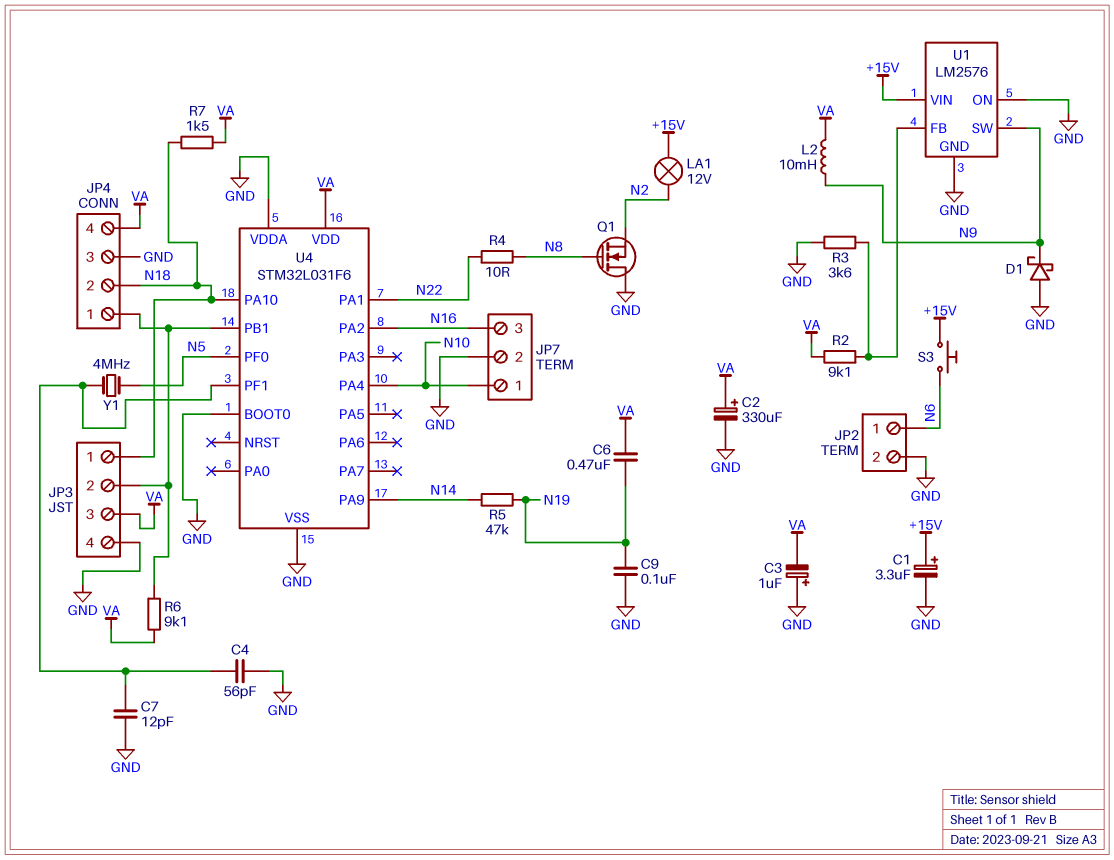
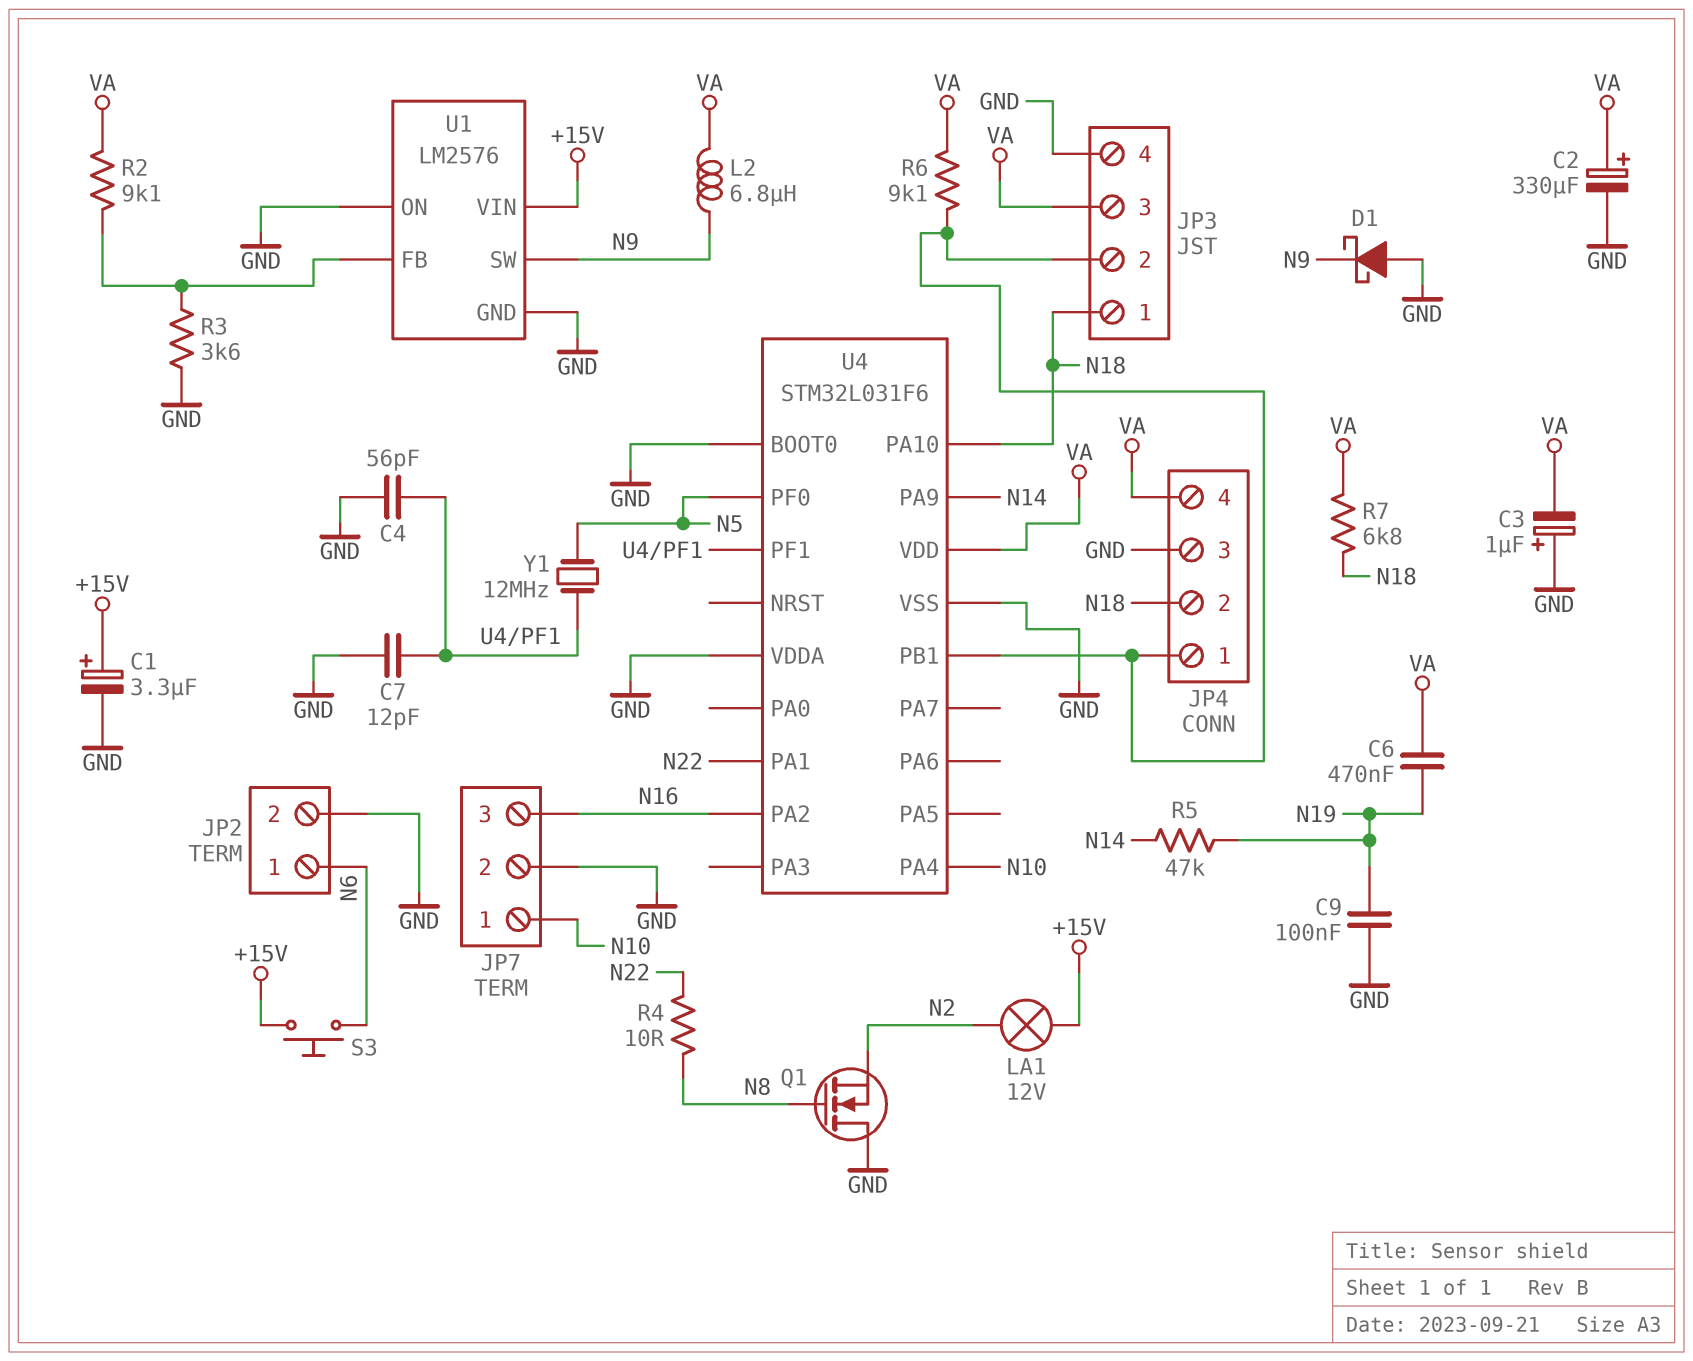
L2: 10mH (N9, VA) -> 6.8uH (N9, VA)
R7: 1.5k (N18, VA) -> 6.8k (N18, VA)
Y1: 4MHz (N5, U4/PF1) -> 12MHz (N5, U4/PF1)

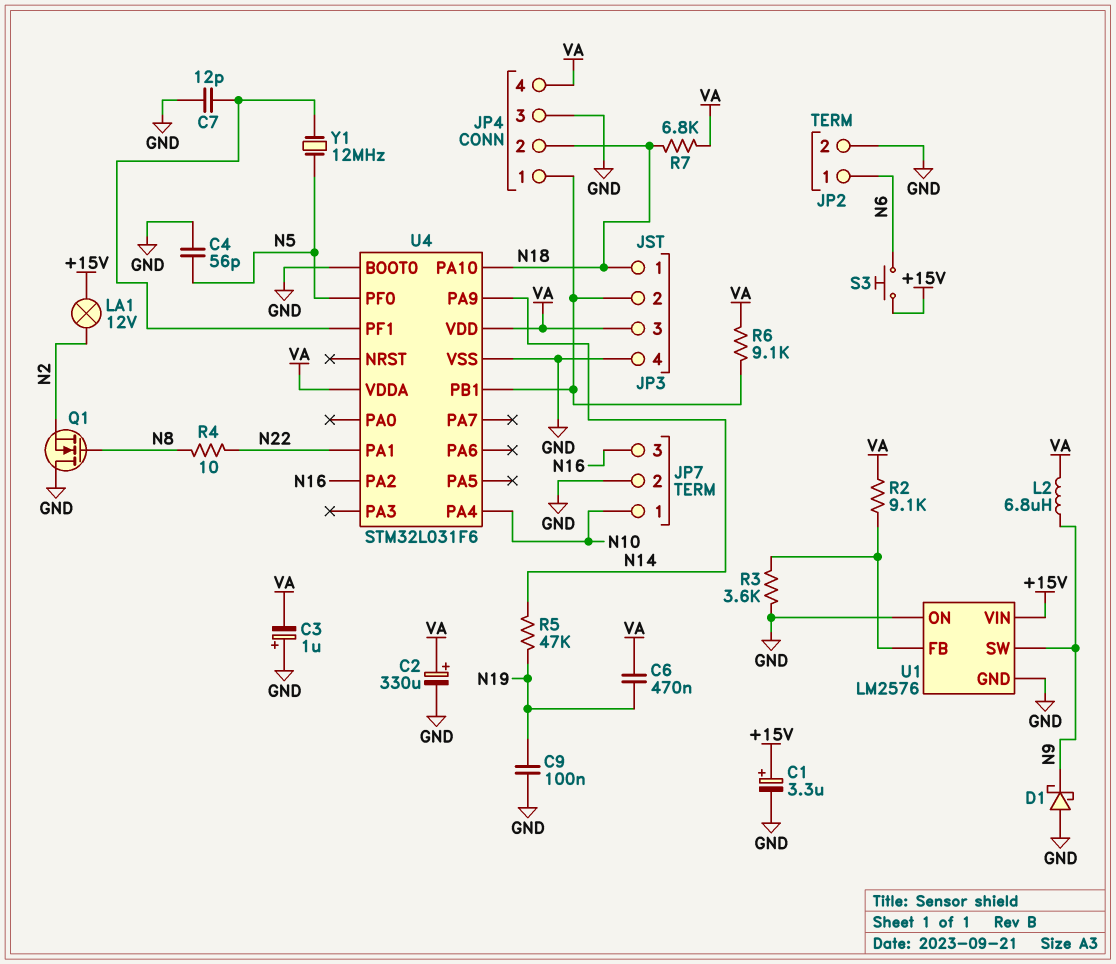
C4: 56pF (GND, U4/PF1) -> 56pF (GND, N5)
U4 pin VDDA: GND -> VA

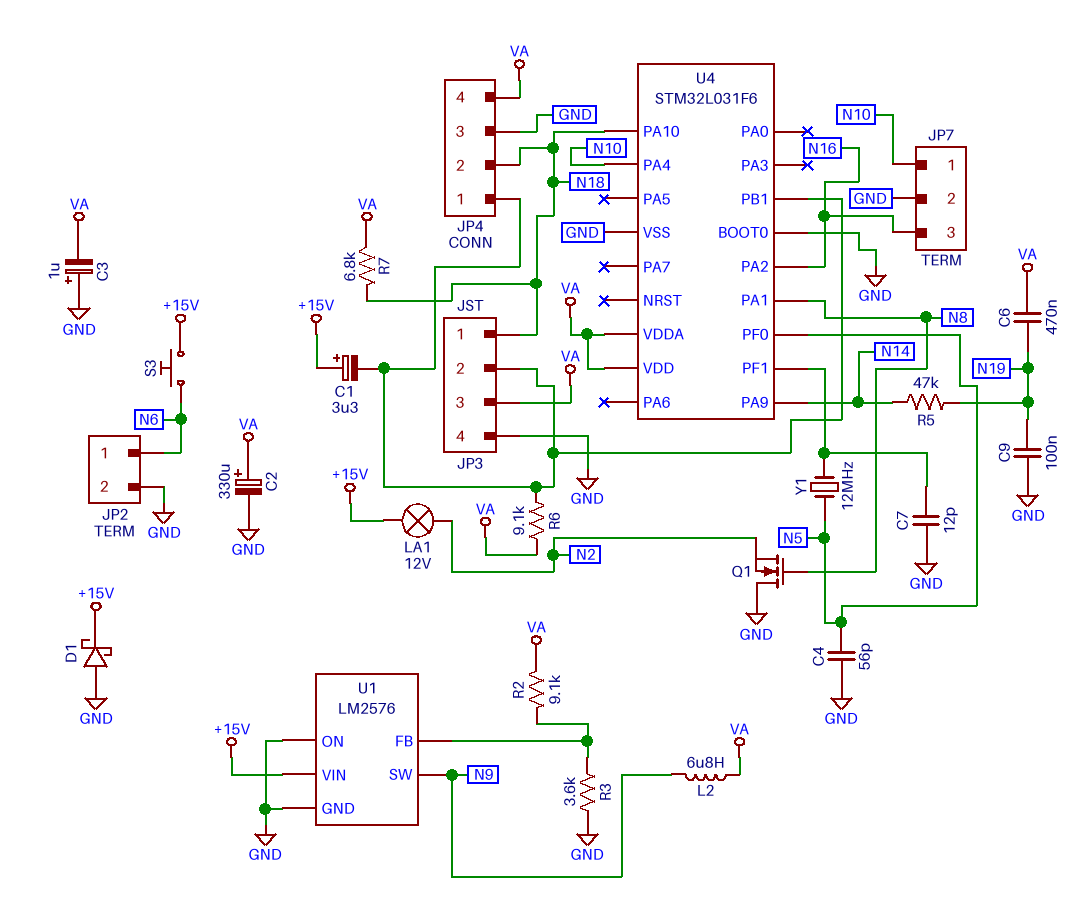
C1: 3.3uF (plus +15V, minus GND) -> 3.3uF (plus +15V, minus JP3/2)
D1: schottky (A GND, K N9) -> schottky (A GND, K +15V)
R4: 10 (N8, N22) -> none
U4 pin PA1: N22 -> N8

